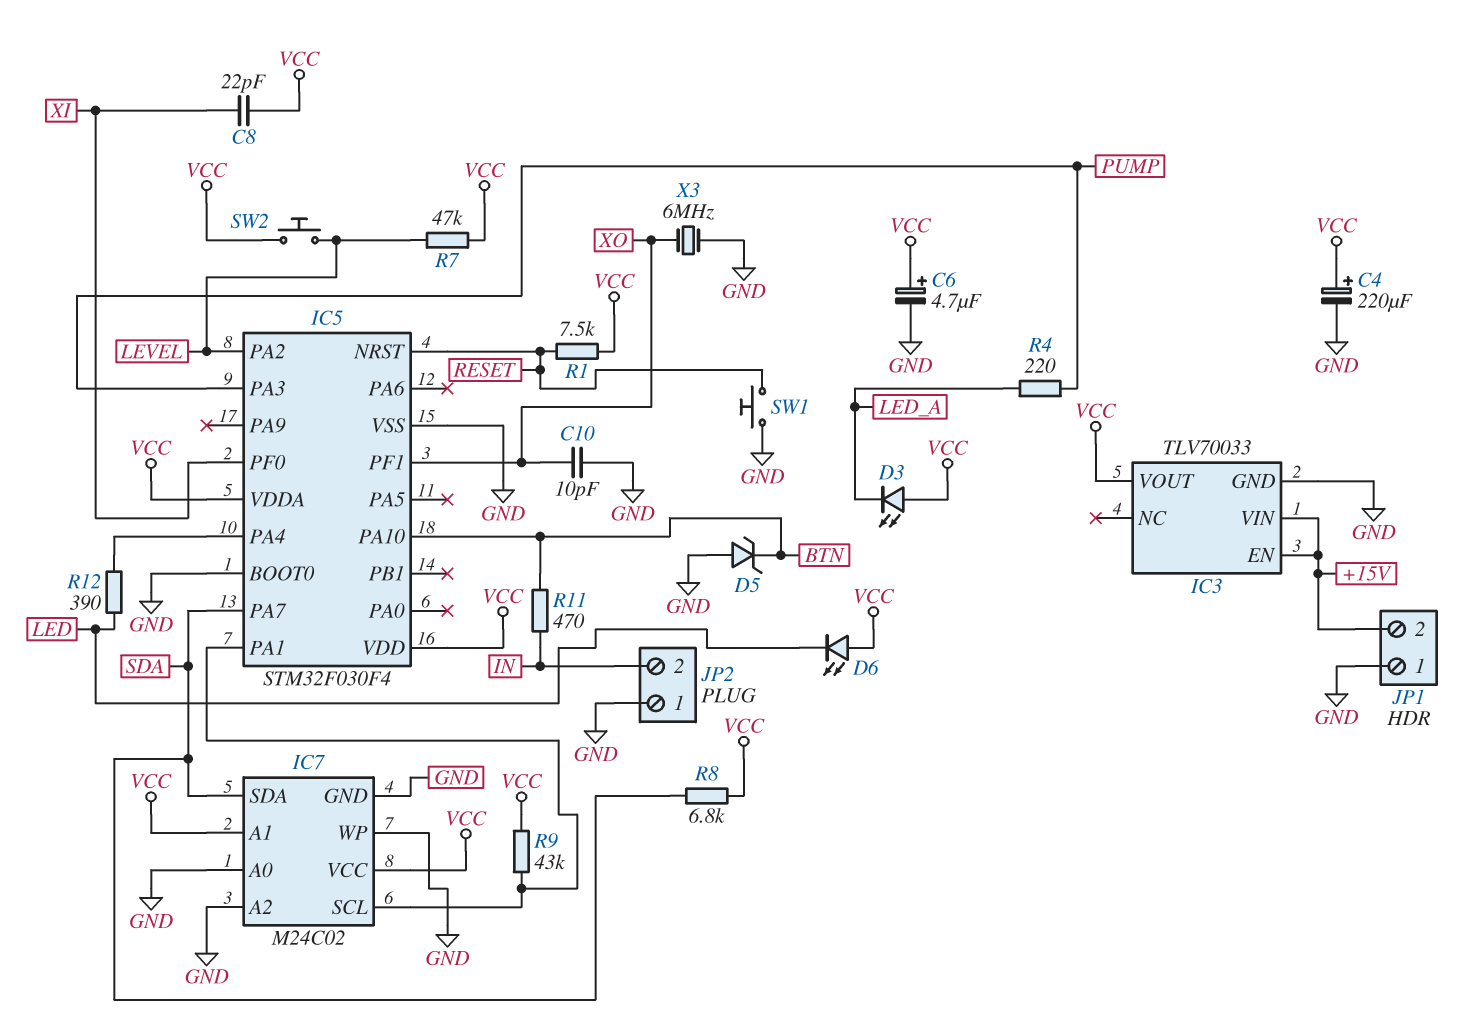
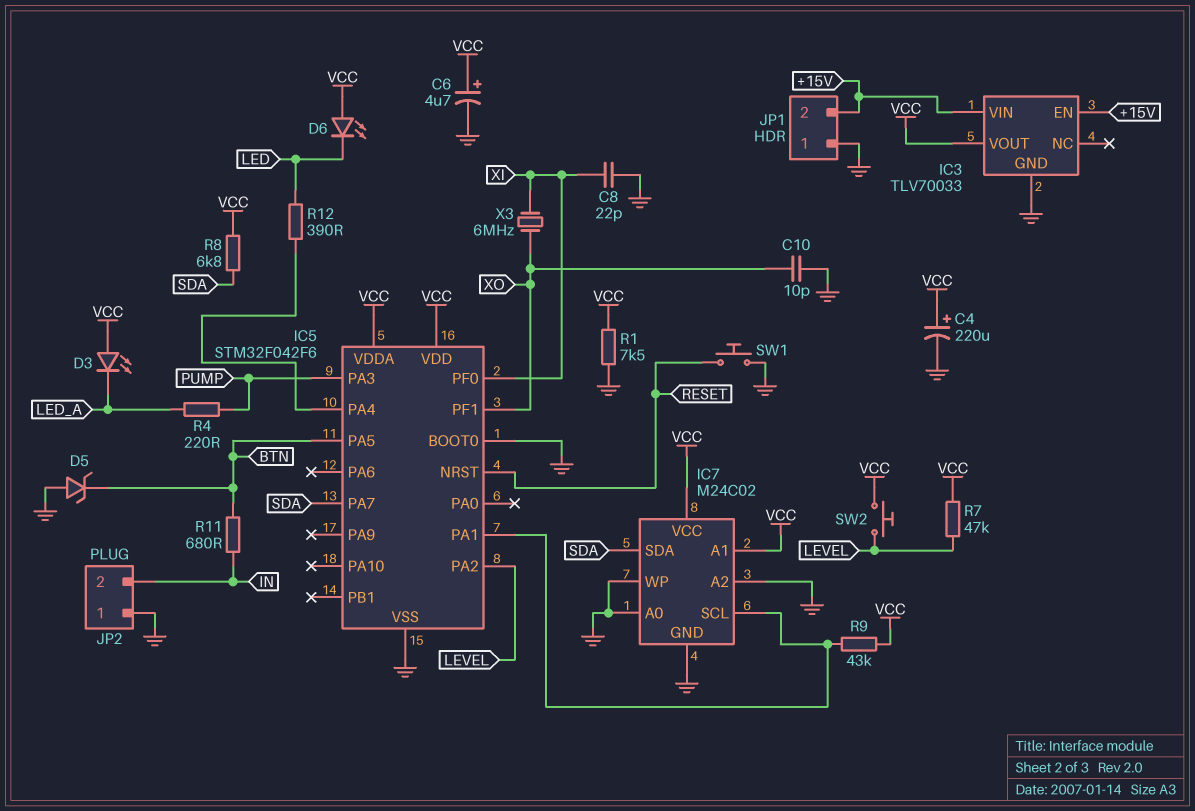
C8: 22pF (VCC, XI) -> 22pF (GND, XI)
IC5: STM32F030F4 -> STM32F042F6
IC5 pin PA5: none -> BTN
IC5 pin PA10: BTN -> none
R1: 7.5k (RESET, VCC) -> 7.5k (GND, VCC)
R11: 470 (BTN, IN) -> 680 (BTN, IN)
X3: 6MHz (GND, XO) -> 6MHz (XI, XO)

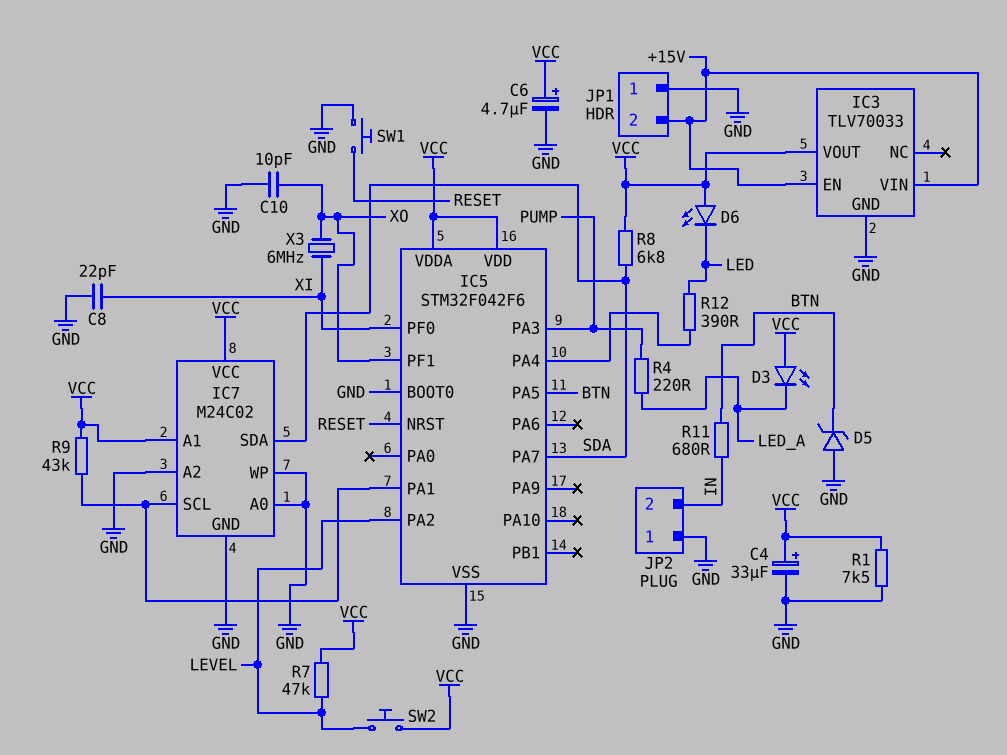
C4: 220uF (plus VCC, minus GND) -> 33uF (plus VCC, minus GND)

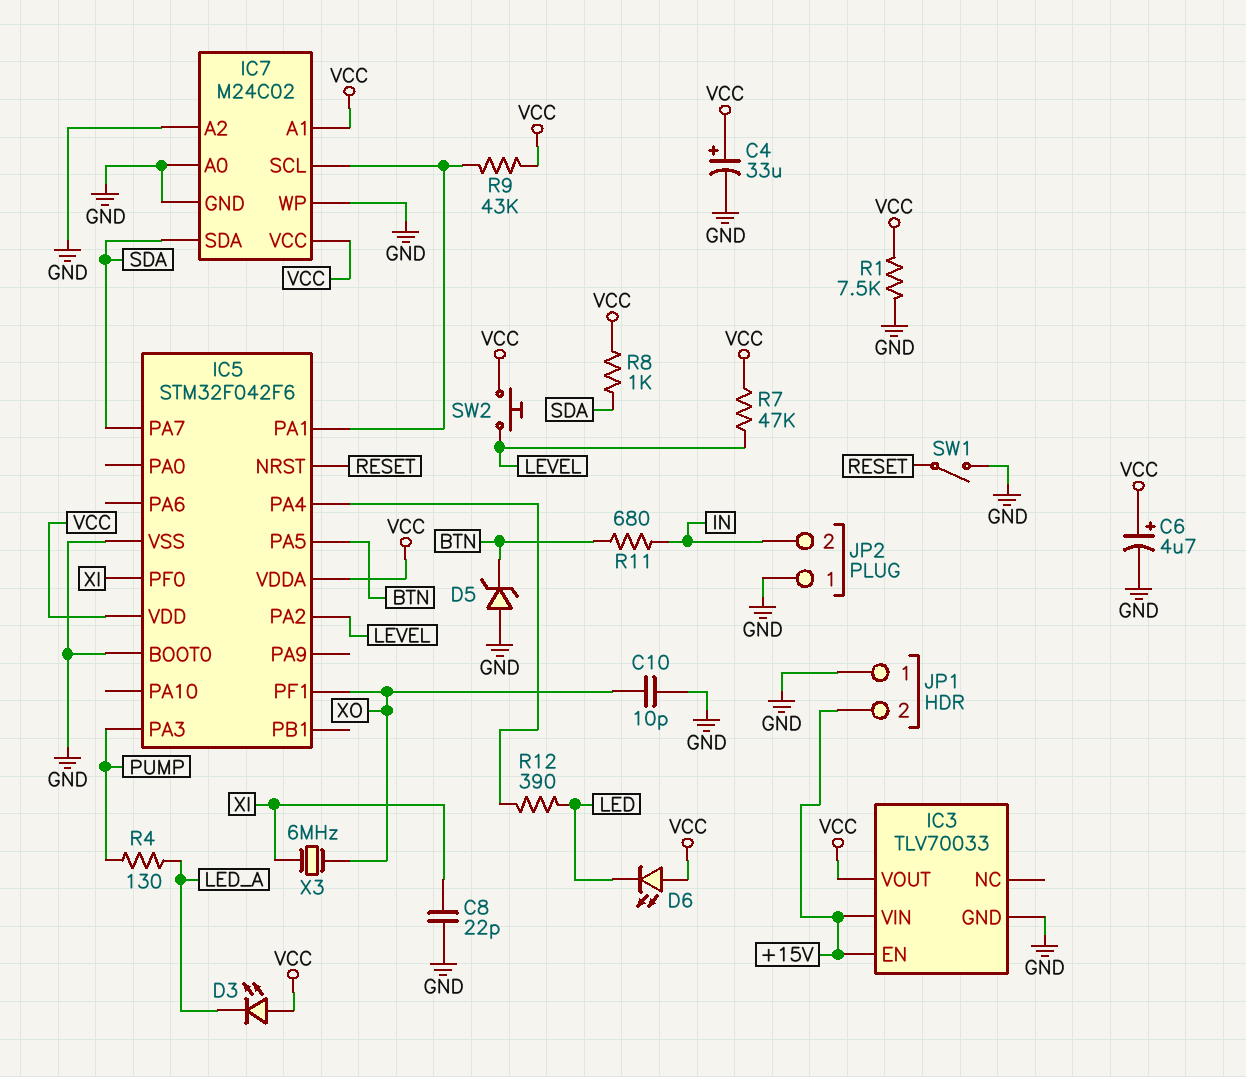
R4: 220 (LED_A, PUMP) -> 130 (LED_A, PUMP)
R8: 6.8k (SDA, VCC) -> 1k (SDA, VCC)
SW1: button (GND, RESET) -> switch (GND, RESET)

